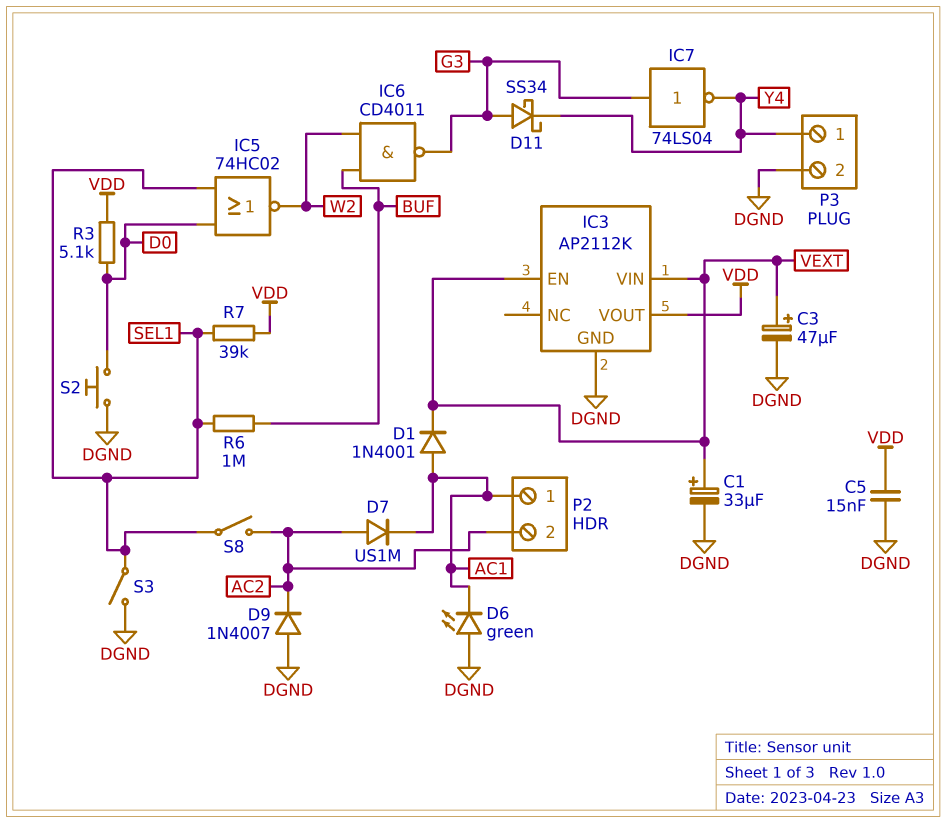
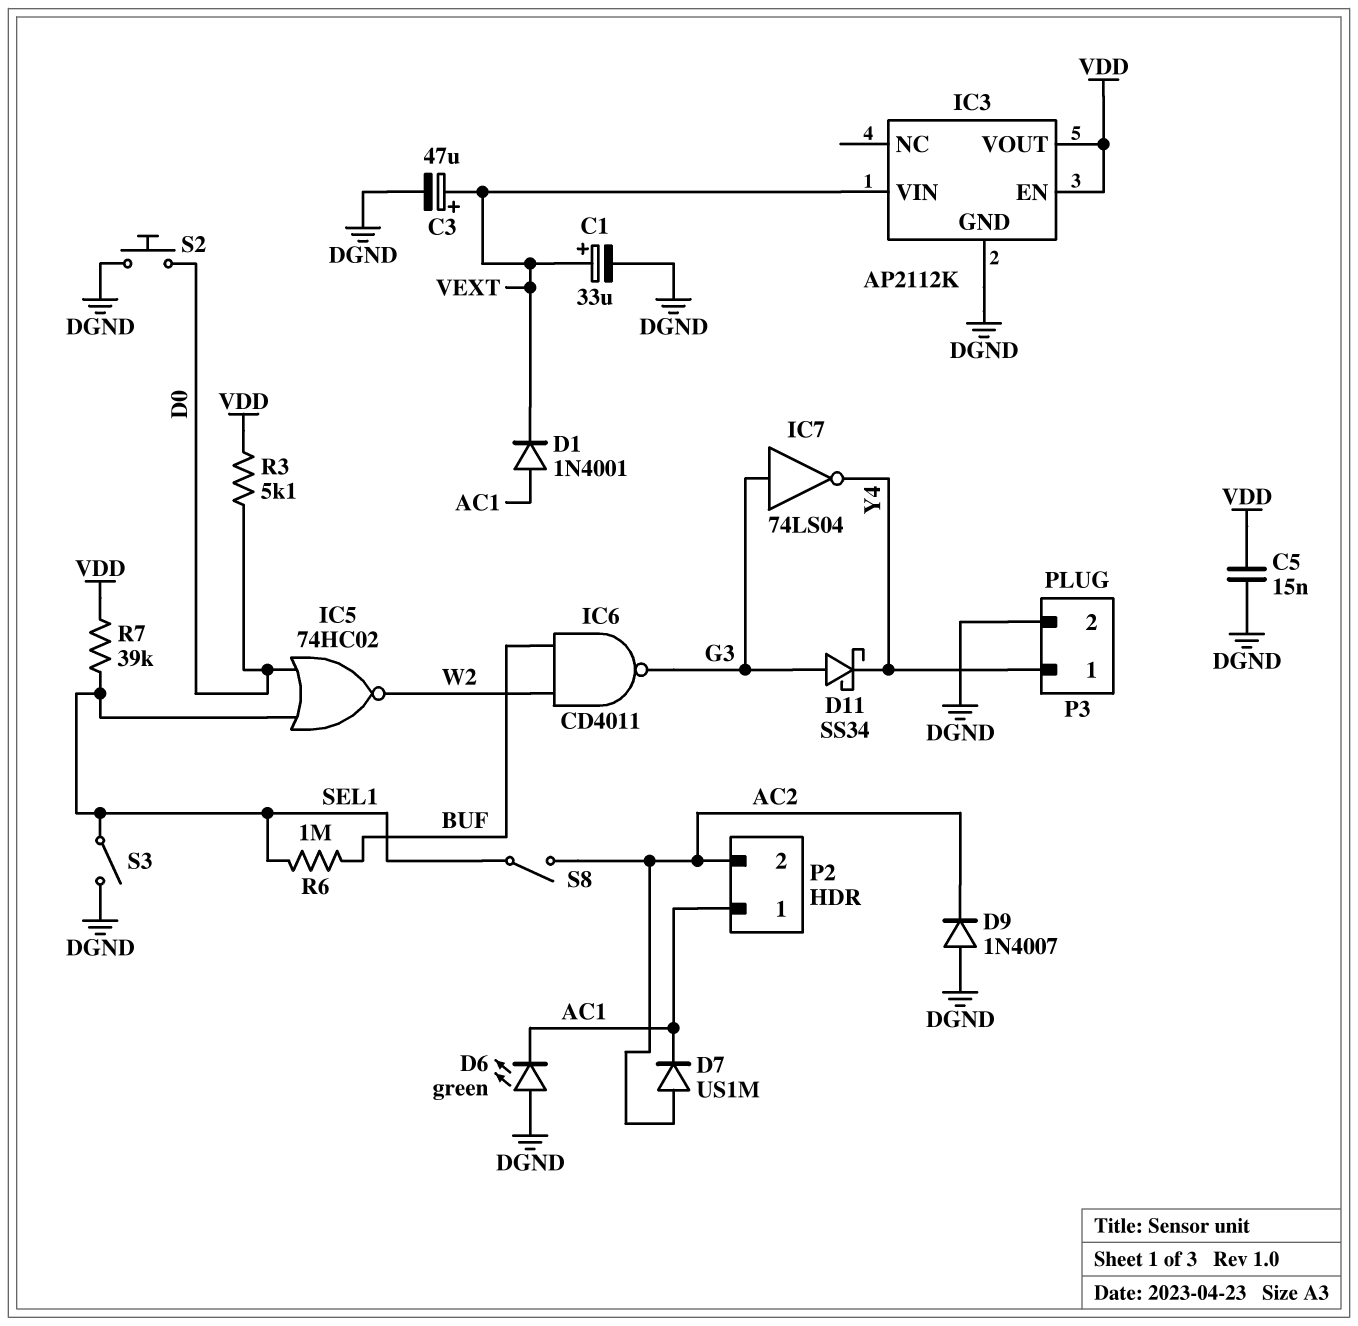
IC3 pin EN: VEXT -> VDD

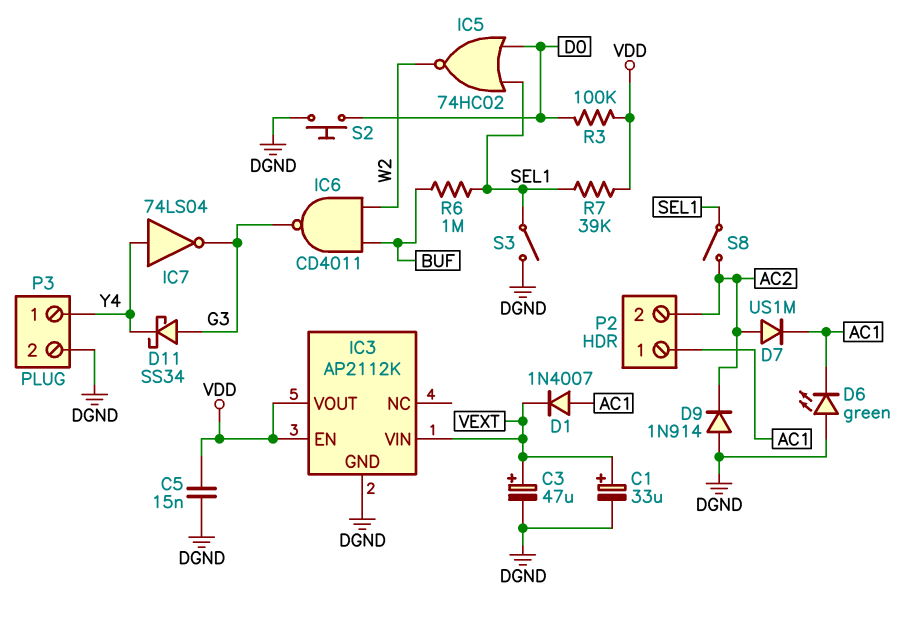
D1: diode 1N4001 (A AC1, K VEXT) -> diode 1N4007 (A AC1, K VEXT)
D9: diode 1N4007 (A DGND, K AC2) -> diode 1N914 (A DGND, K AC2)
IC7: NOT 74LS04 (in G3, out Y4) -> NOT 74LS04 (in Y4, out G3)
R3: 5.1k (D0, VDD) -> 100k (D0, VDD)

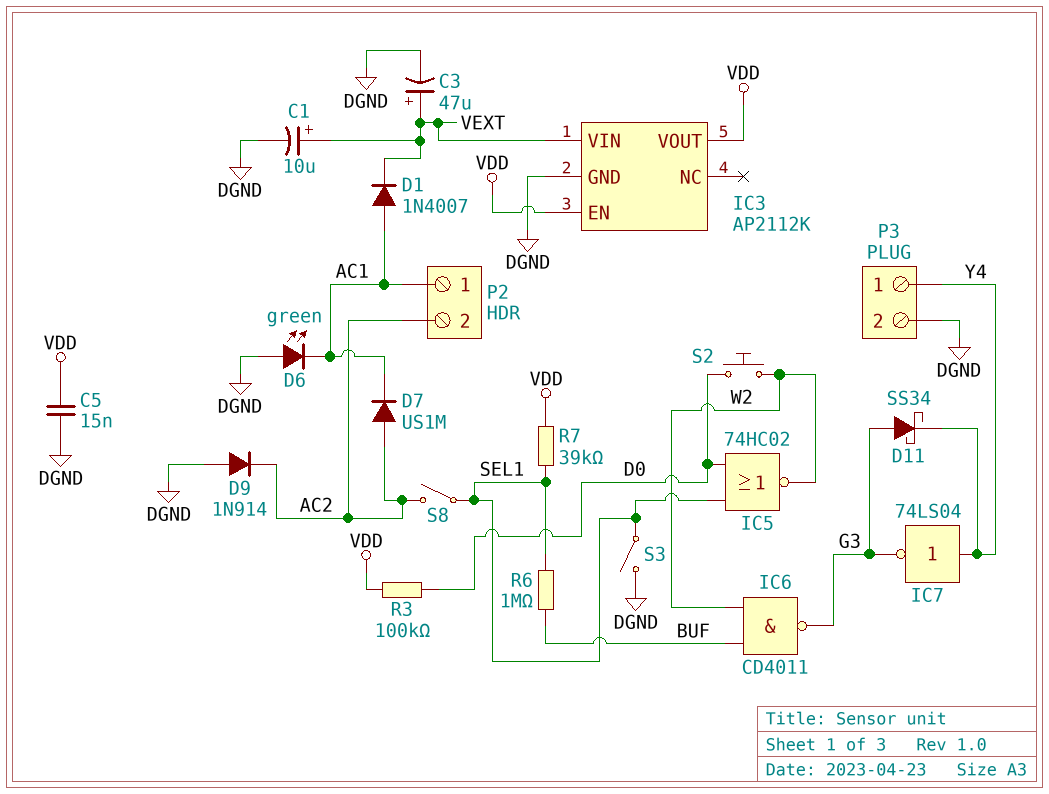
C1: 33uF (plus VEXT, minus DGND) -> 10uF (plus VEXT, minus DGND)
S2: button (D0, DGND) -> button (D0, W2)

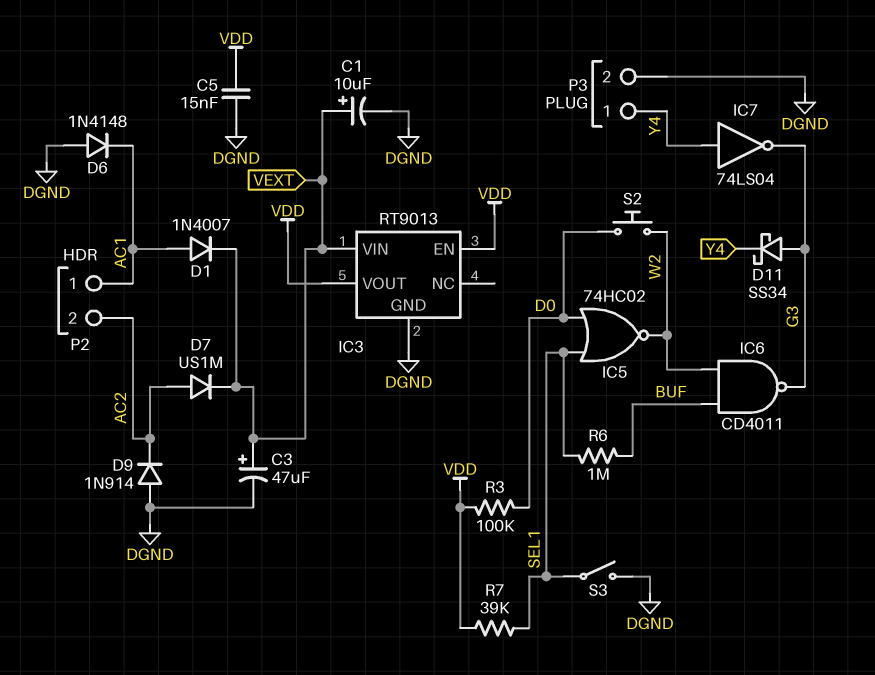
D6: LED green (A DGND, K AC1) -> diode 1N4148 (A DGND, K AC1)
D7: diode US1M (A AC2, K AC1) -> diode US1M (A AC2, K VEXT)
IC3: AP2112K -> RT9013
S8: switch (AC2, SEL1) -> none

